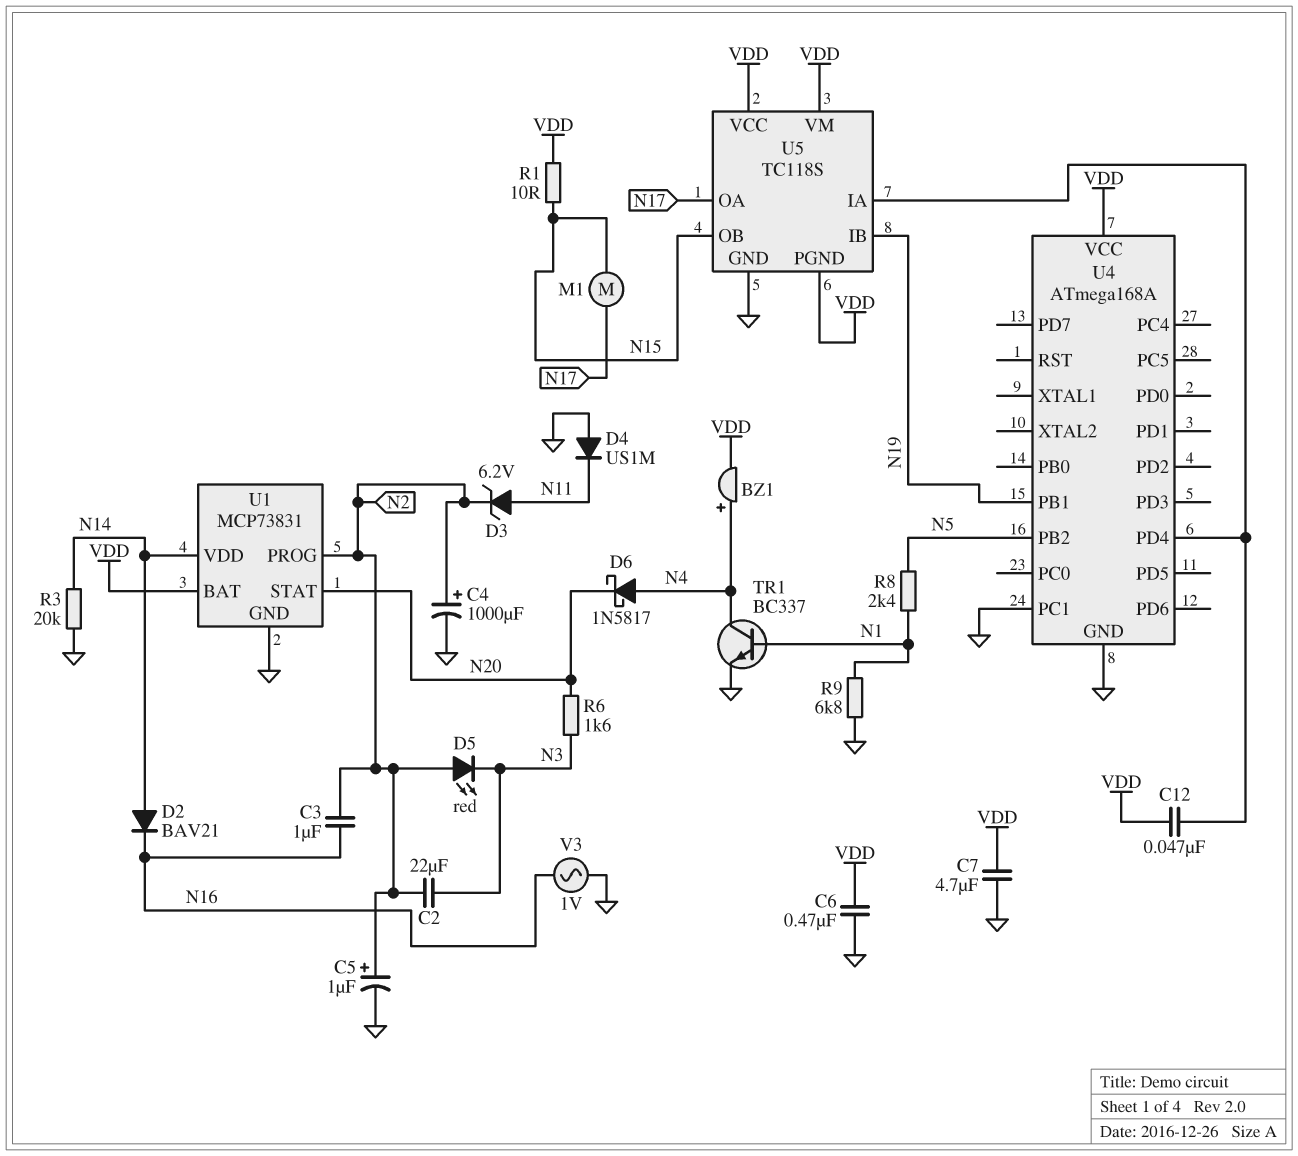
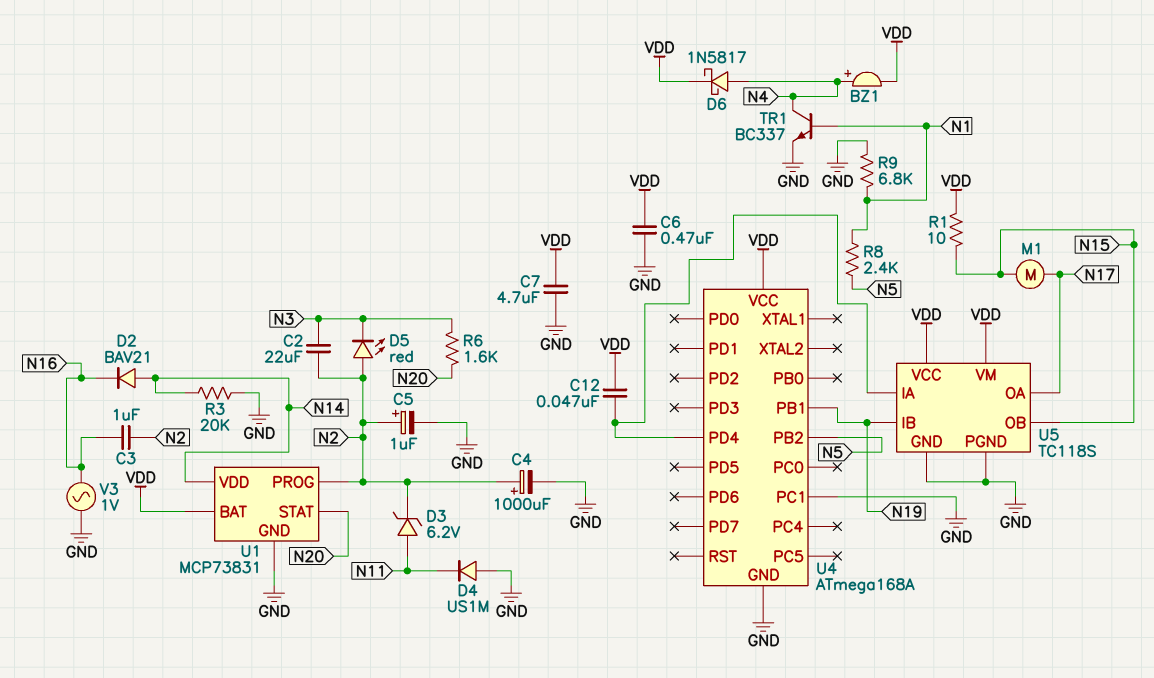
D6: schottky 1N5817 (A N4, K N20) -> schottky 1N5817 (A N4, K VDD)
U5 pin PGND: VDD -> GND

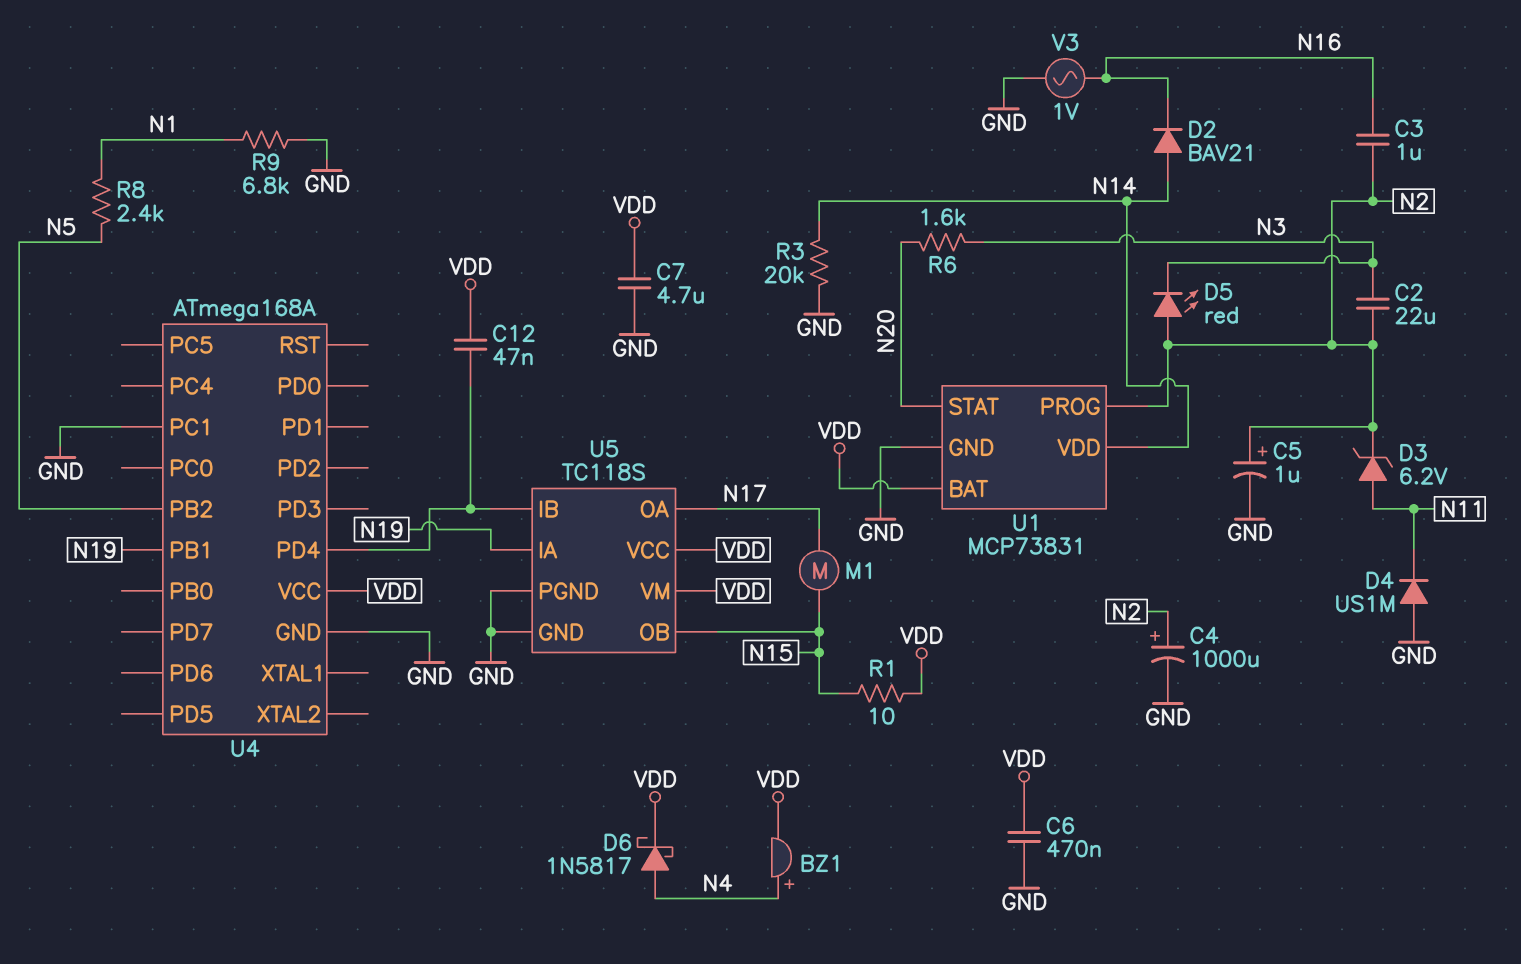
TR1: NPN BC337 (B N1, C N4, E GND) -> none
U5 pin IA: U4/PD4 -> N19
U5 pin IB: N19 -> U4/PD4

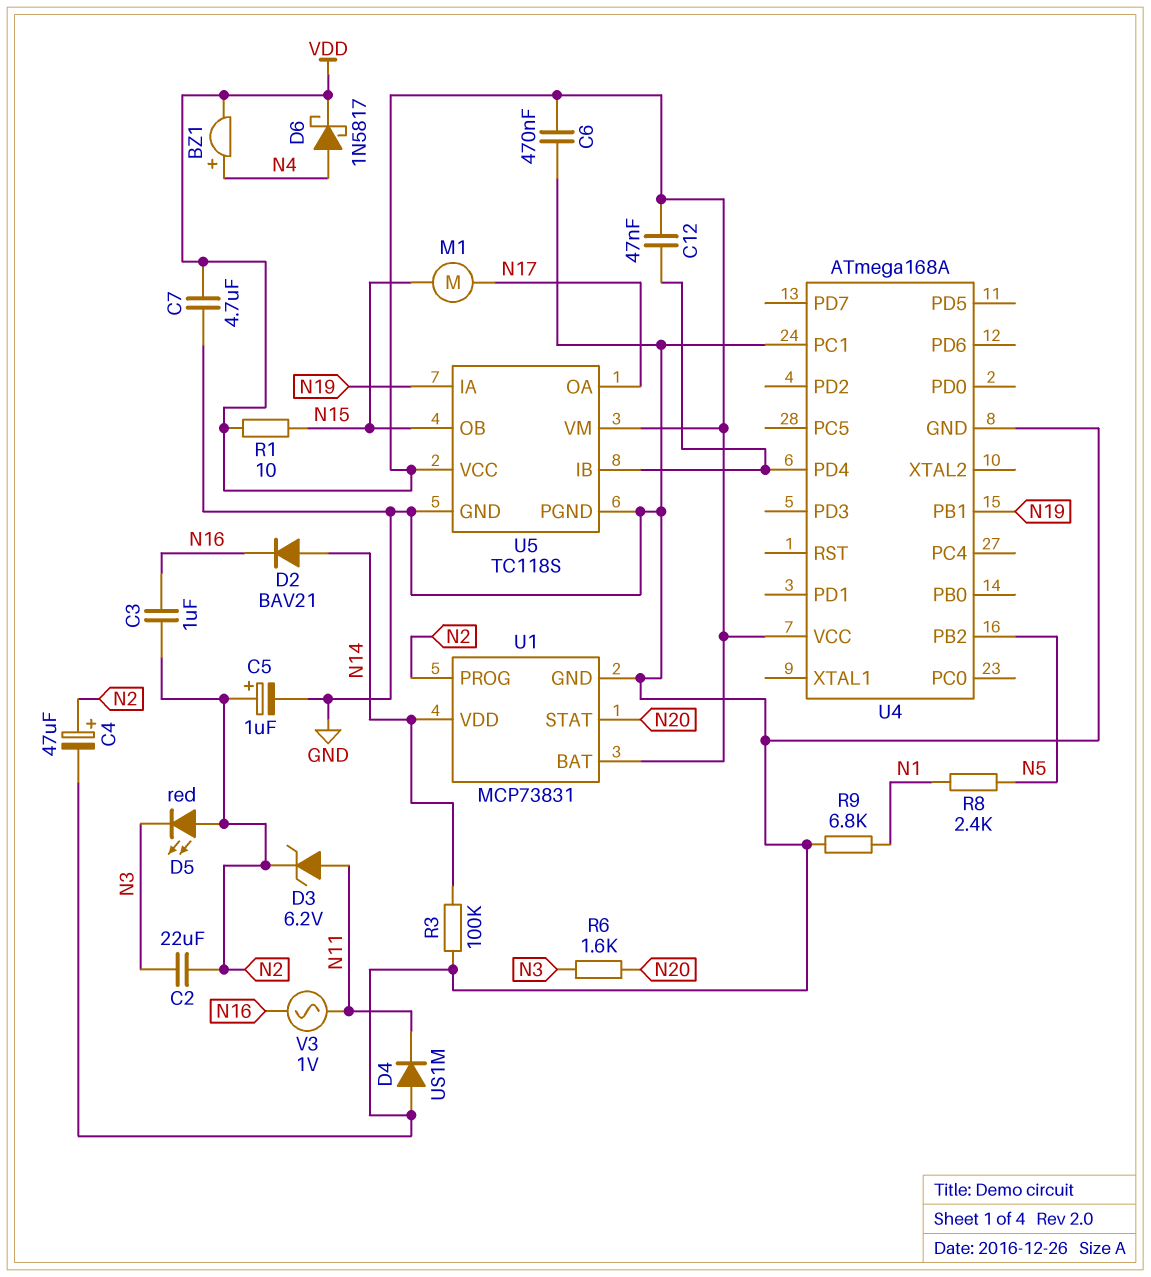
C4: 1000uF (plus N2, minus GND) -> 47uF (plus N2, minus GND)
R3: 20k (GND, N14) -> 100k (GND, N14)
V3: AC 1V (GND, N16) -> AC 1V (N11, N16)

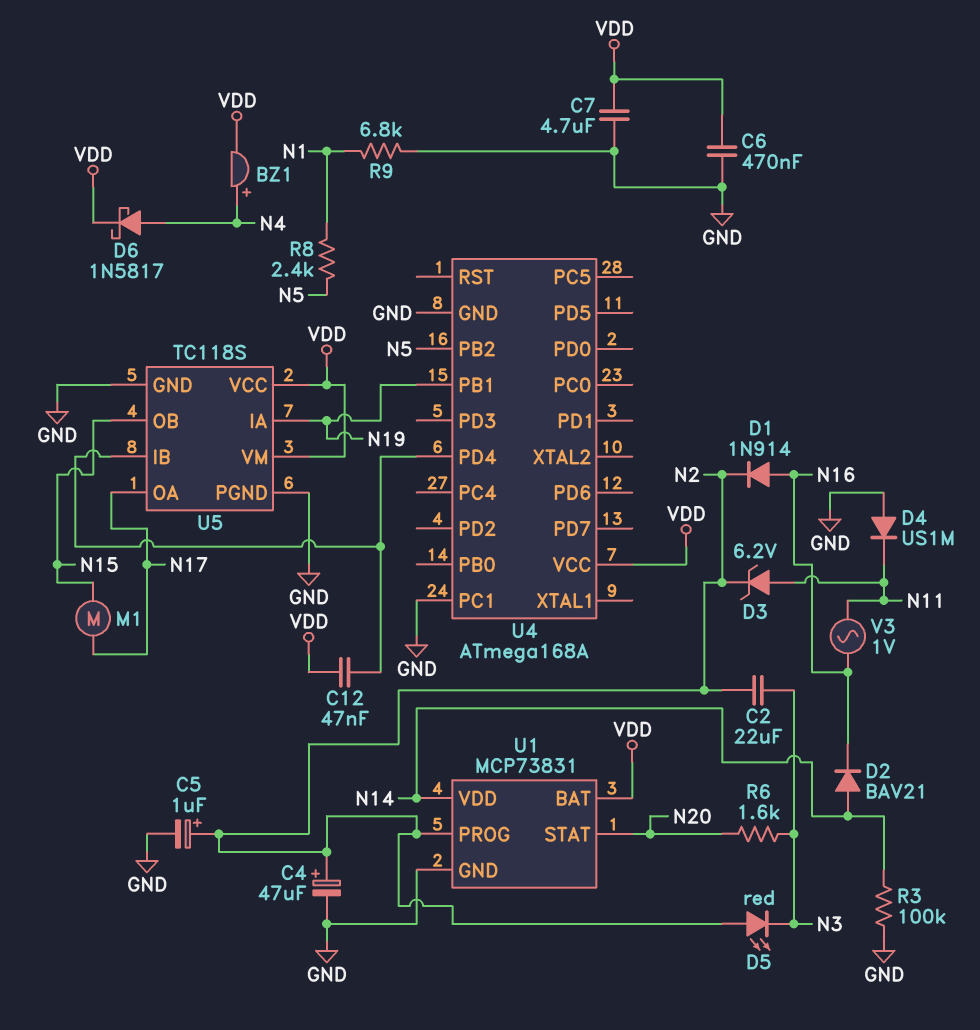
C3: 1uF (N2, N16) -> none
D1: none -> diode 1N914 (A N16, K N2)
R1: 10 (N15, VDD) -> none

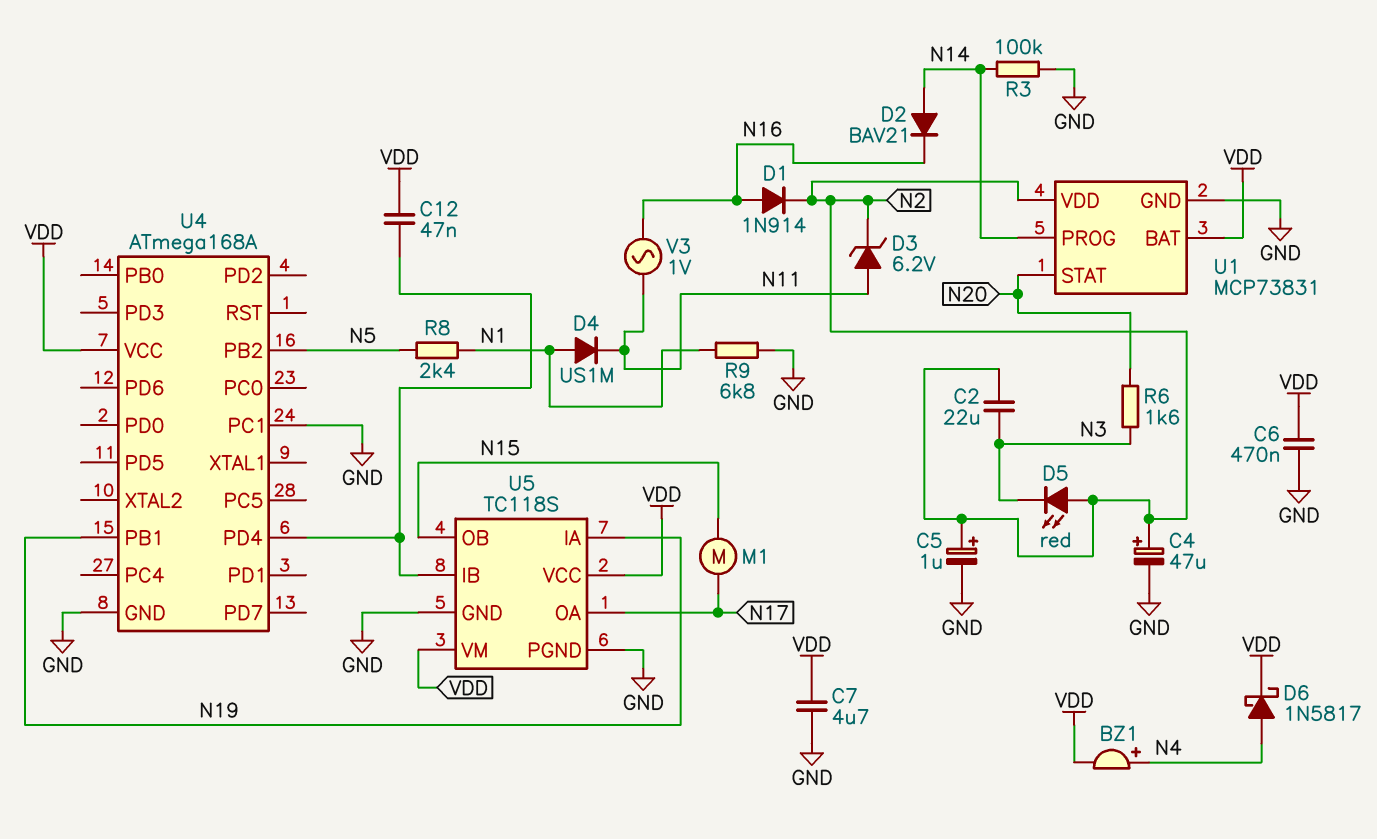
D4: diode US1M (A GND, K N11) -> diode US1M (A N1, K N11)
U1 pin PROG: N2 -> N14
U1 pin VDD: N14 -> N2

